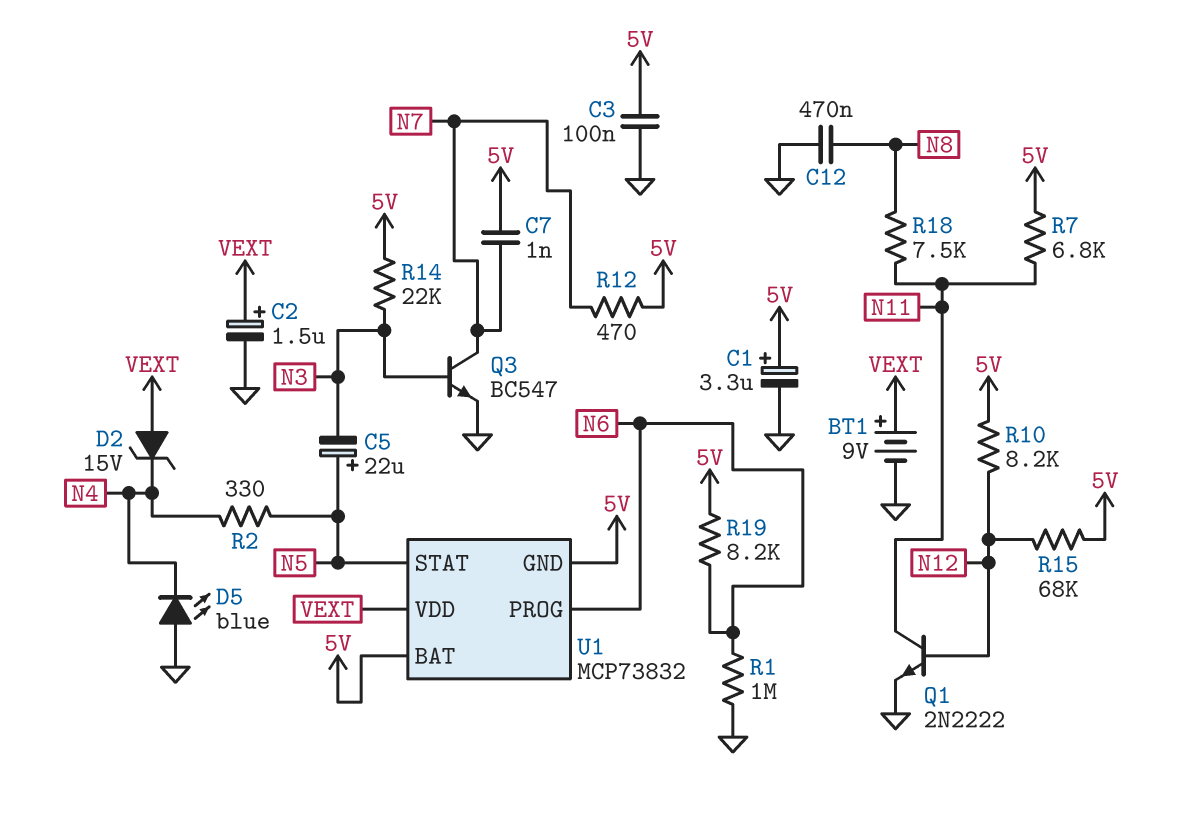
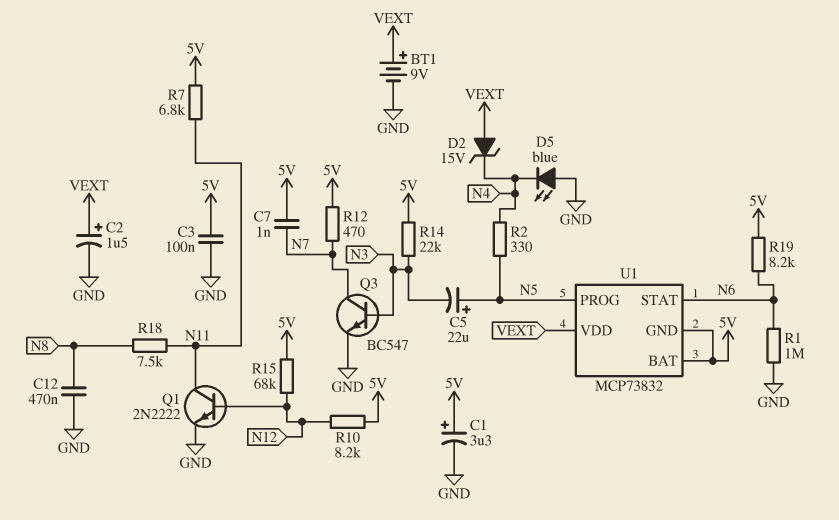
U1 pin PROG: N6 -> N5
U1 pin STAT: N5 -> N6

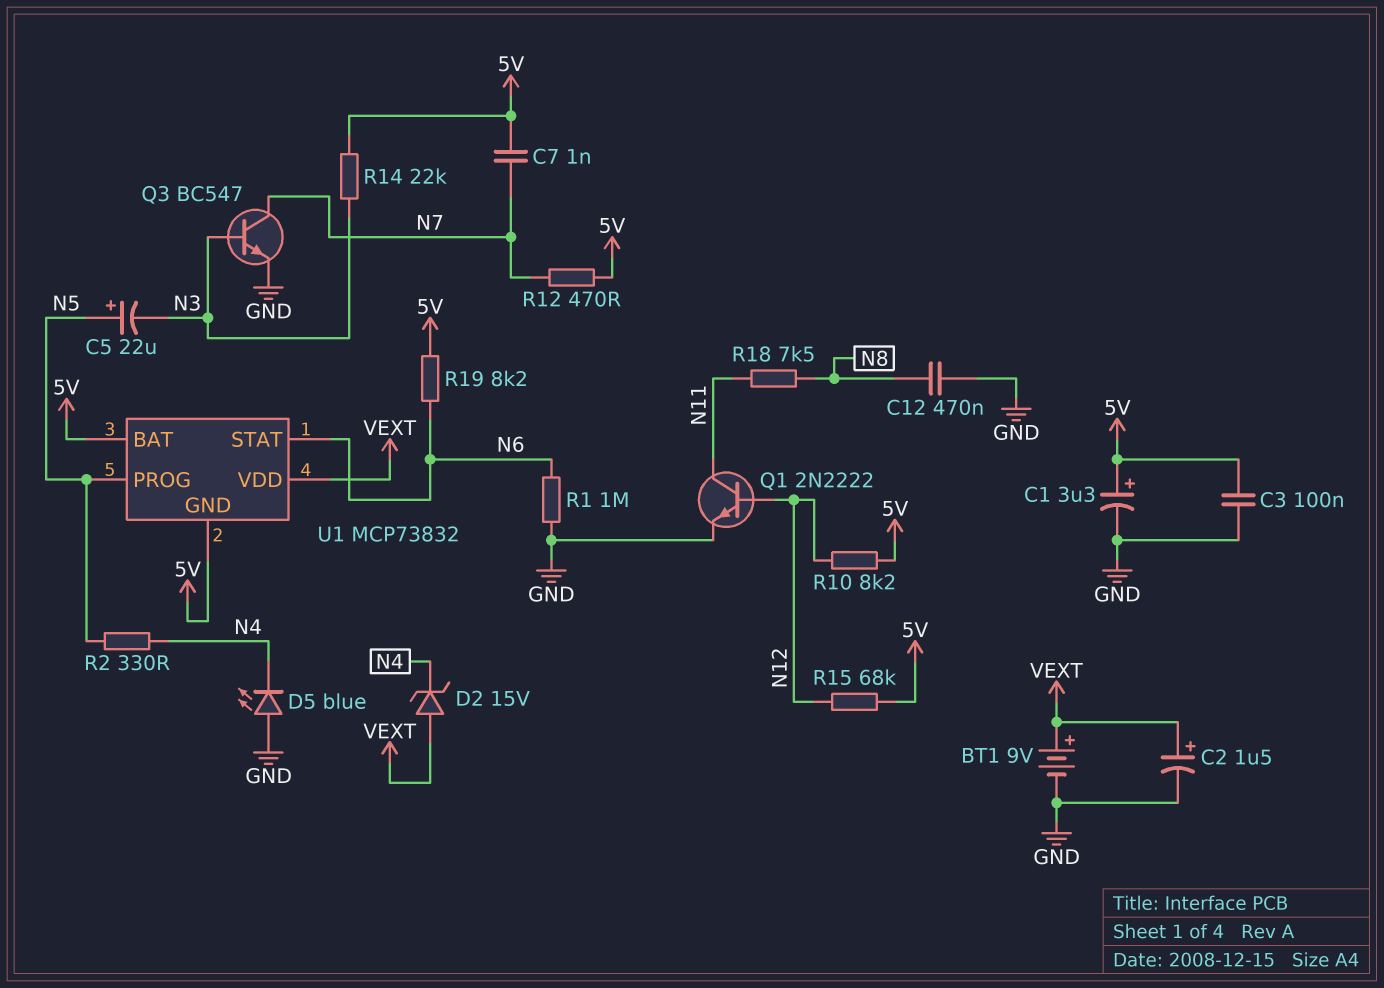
R7: 6.8k (5V, N11) -> none

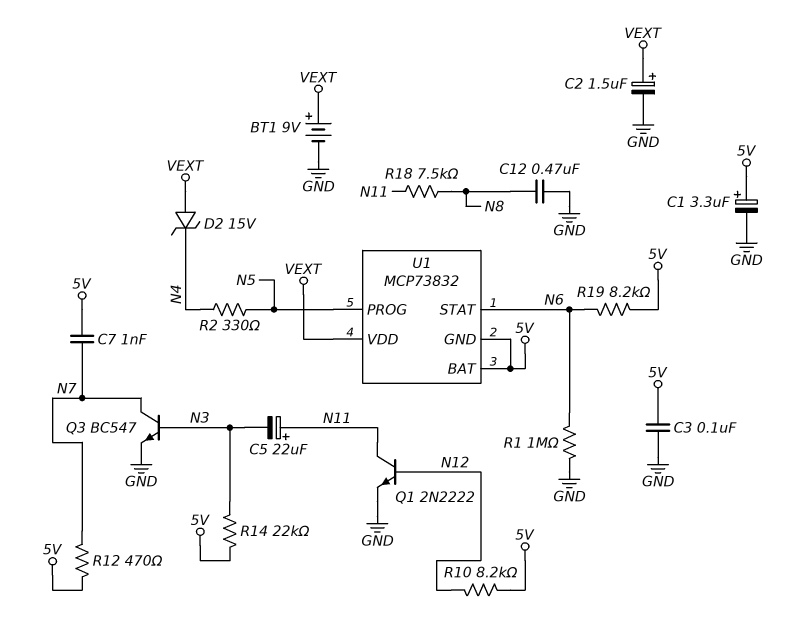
C5: 22uF (plus N5, minus N3) -> 22uF (plus N11, minus N3)
D5: LED blue (A GND, K N4) -> none
R15: 68k (5V, N12) -> none

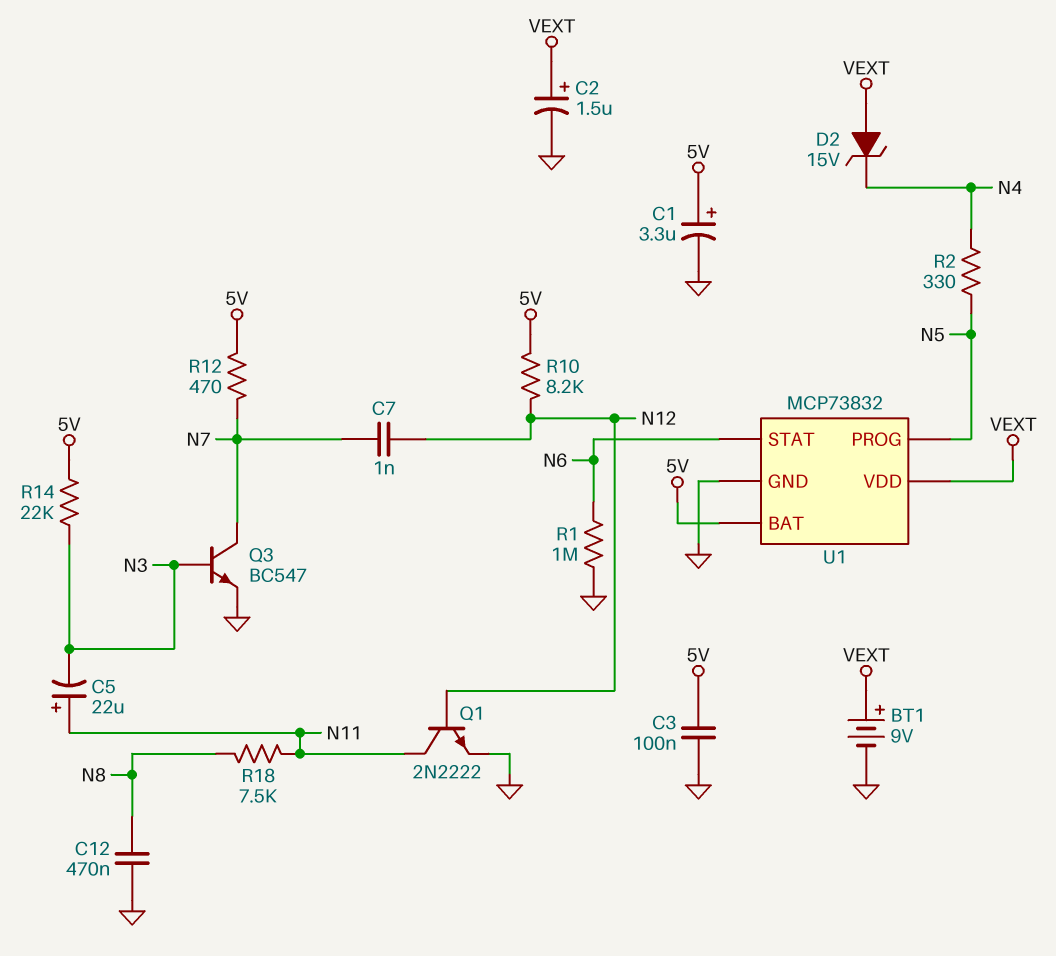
C7: 1nF (5V, N7) -> 1nF (N7, N12)
R19: 8.2k (5V, N6) -> none
U1 pin GND: 5V -> GND

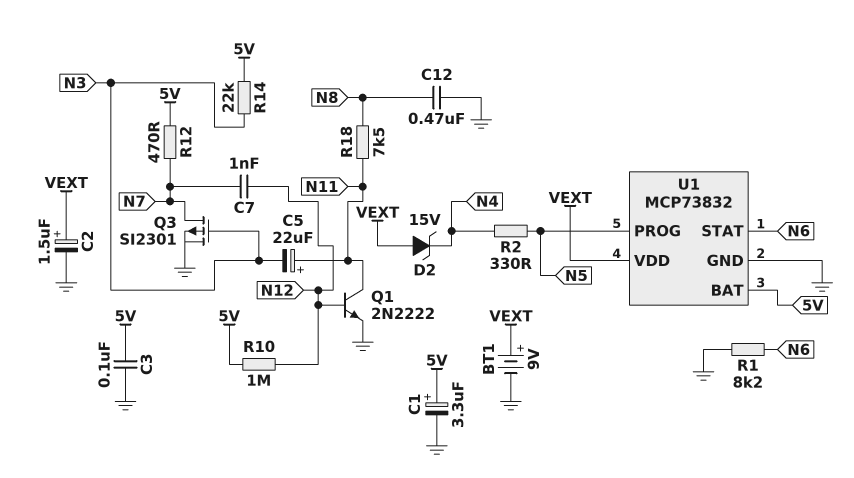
Q3: NPN BC547 (B N3, C N7, E GND) -> PMOS SI2301 (G N3, D N7, S GND)
R1: 1M (GND, N6) -> 8.2k (GND, N6)
R10: 8.2k (5V, N12) -> 1M (5V, N12)

